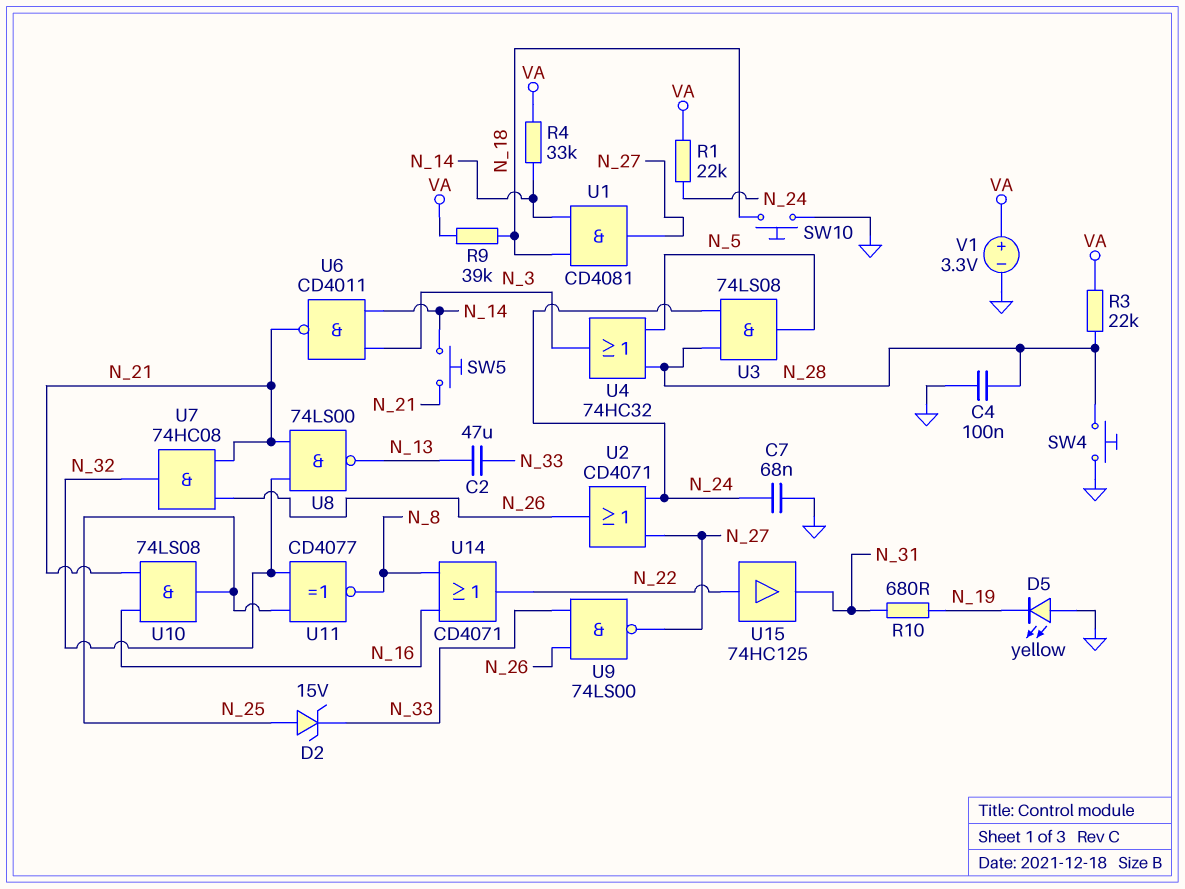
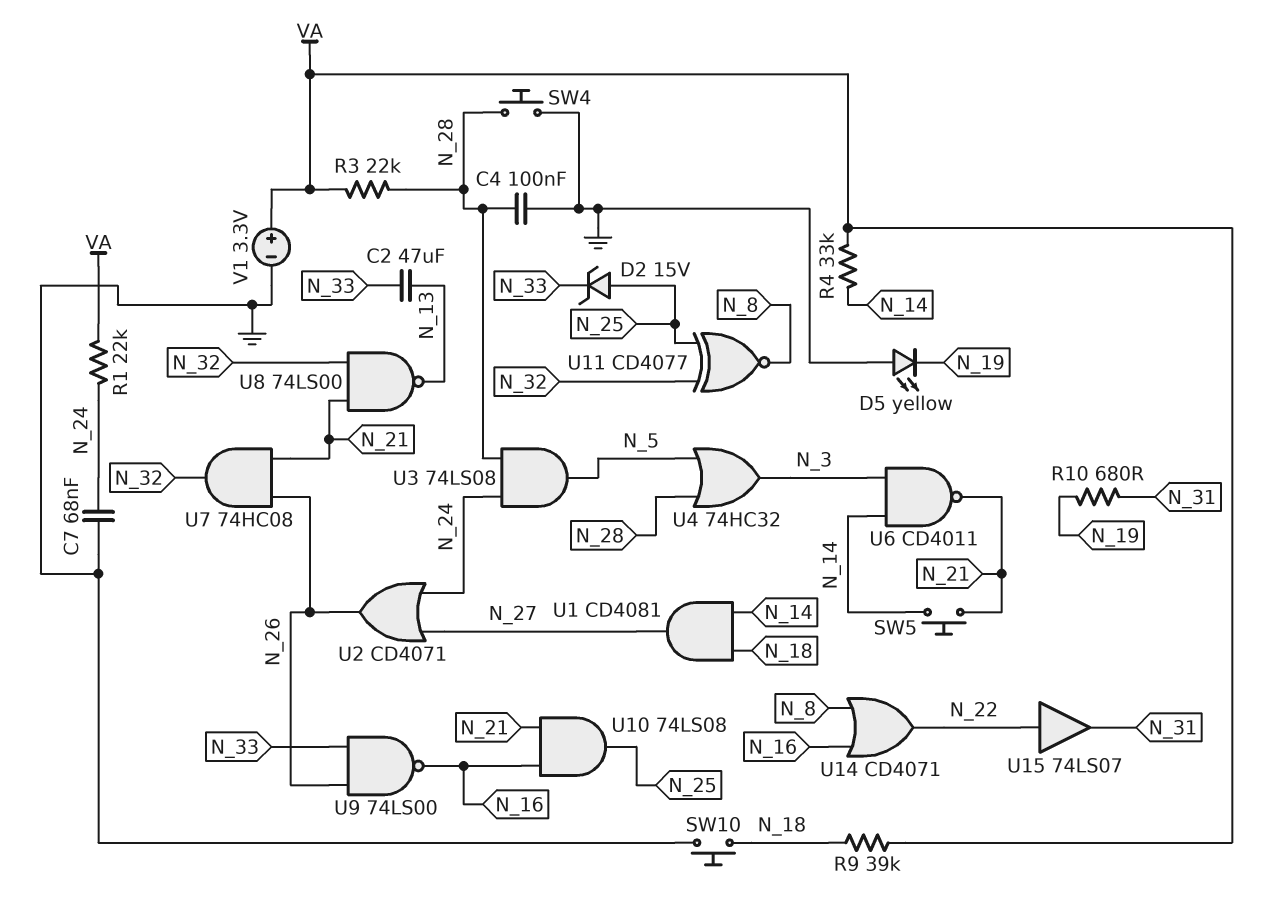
U9: NAND 74LS00 (in N_26, in N_33, out N_27) -> NAND 74LS00 (in N_26, in N_33, out N_16)
U15: buffer 74HC125 (in N_22, out N_31) -> buffer 74LS07 (in N_22, out N_31)

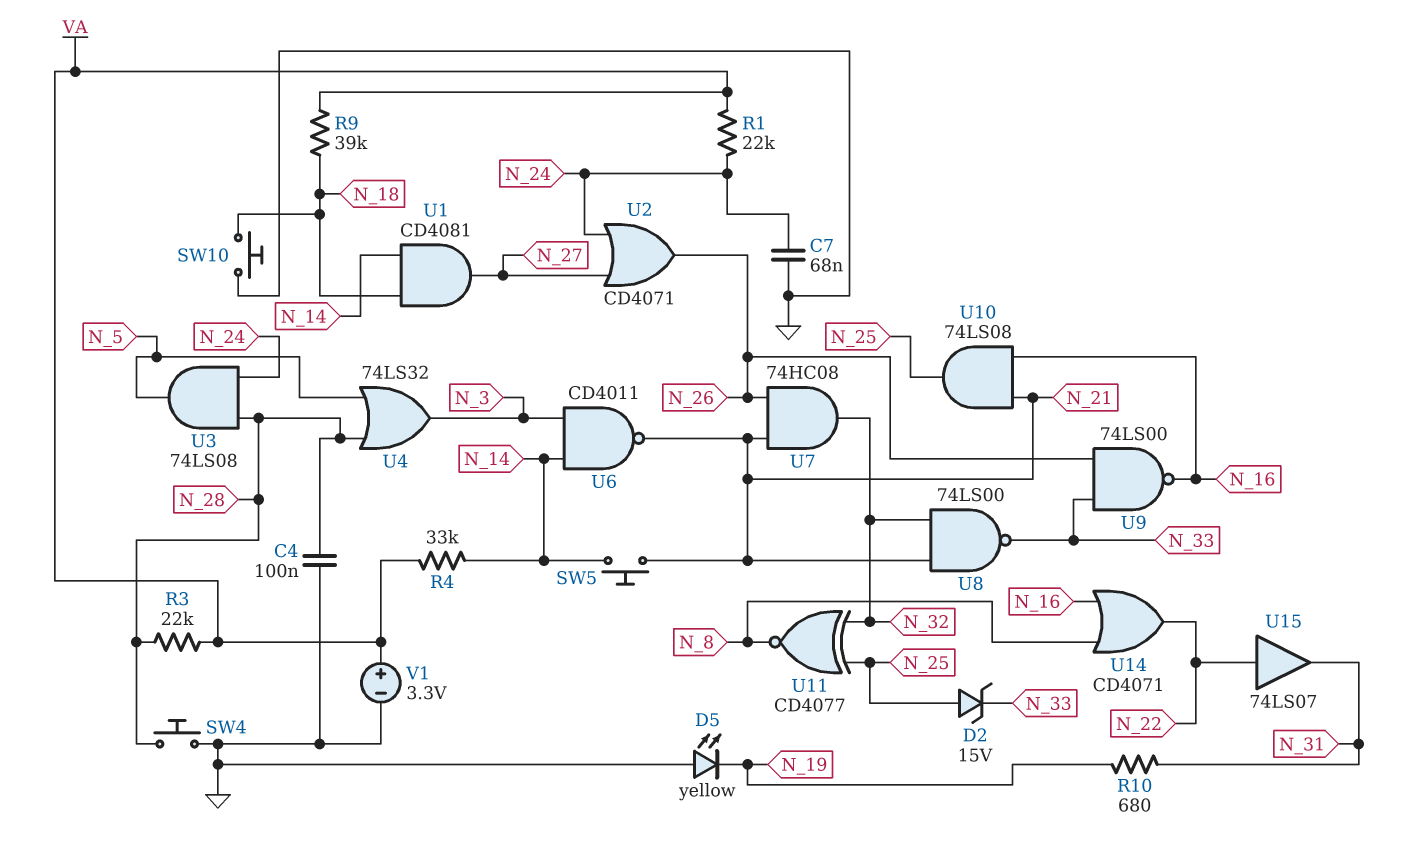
C2: 47uF (N_13, N_33) -> none
U4: OR 74HC32 (in N_5, in N_28, out N_3) -> OR 74LS32 (in N_5, in N_28, out N_3)
U8: NAND 74LS00 (in N_21, in N_32, out N_13) -> NAND 74LS00 (in N_21, in N_32, out N_33)

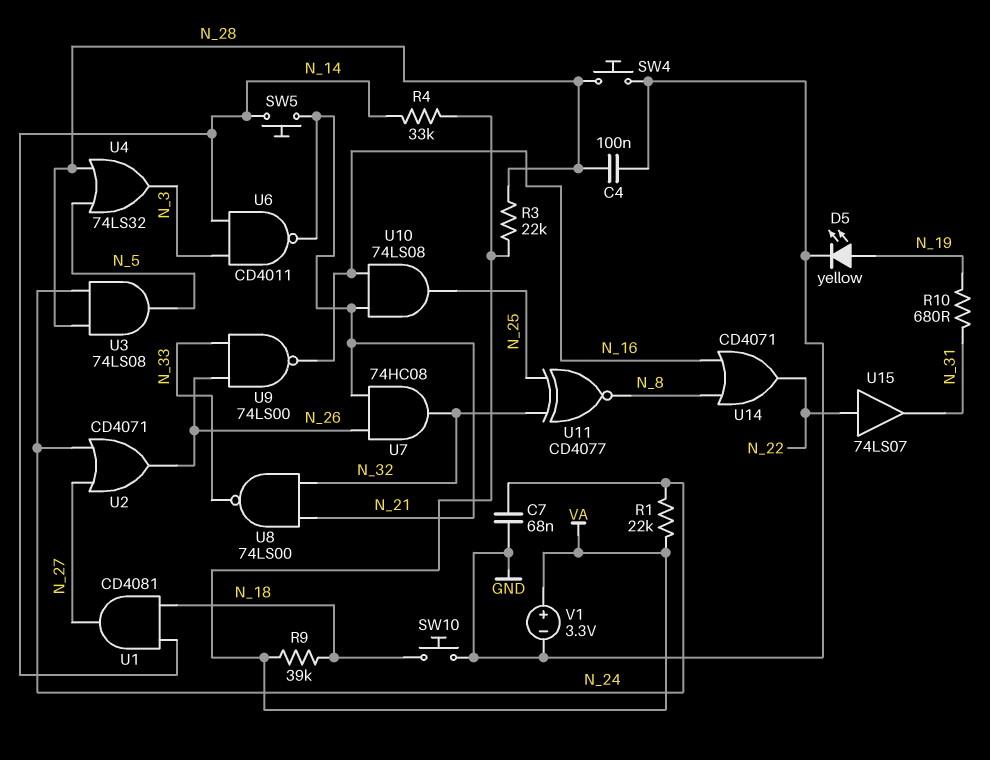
D2: zener 15V (A N_25, K N_33) -> none
D5: LED yellow (A GND, K N_19) -> LED yellow (A N_19, K GND)

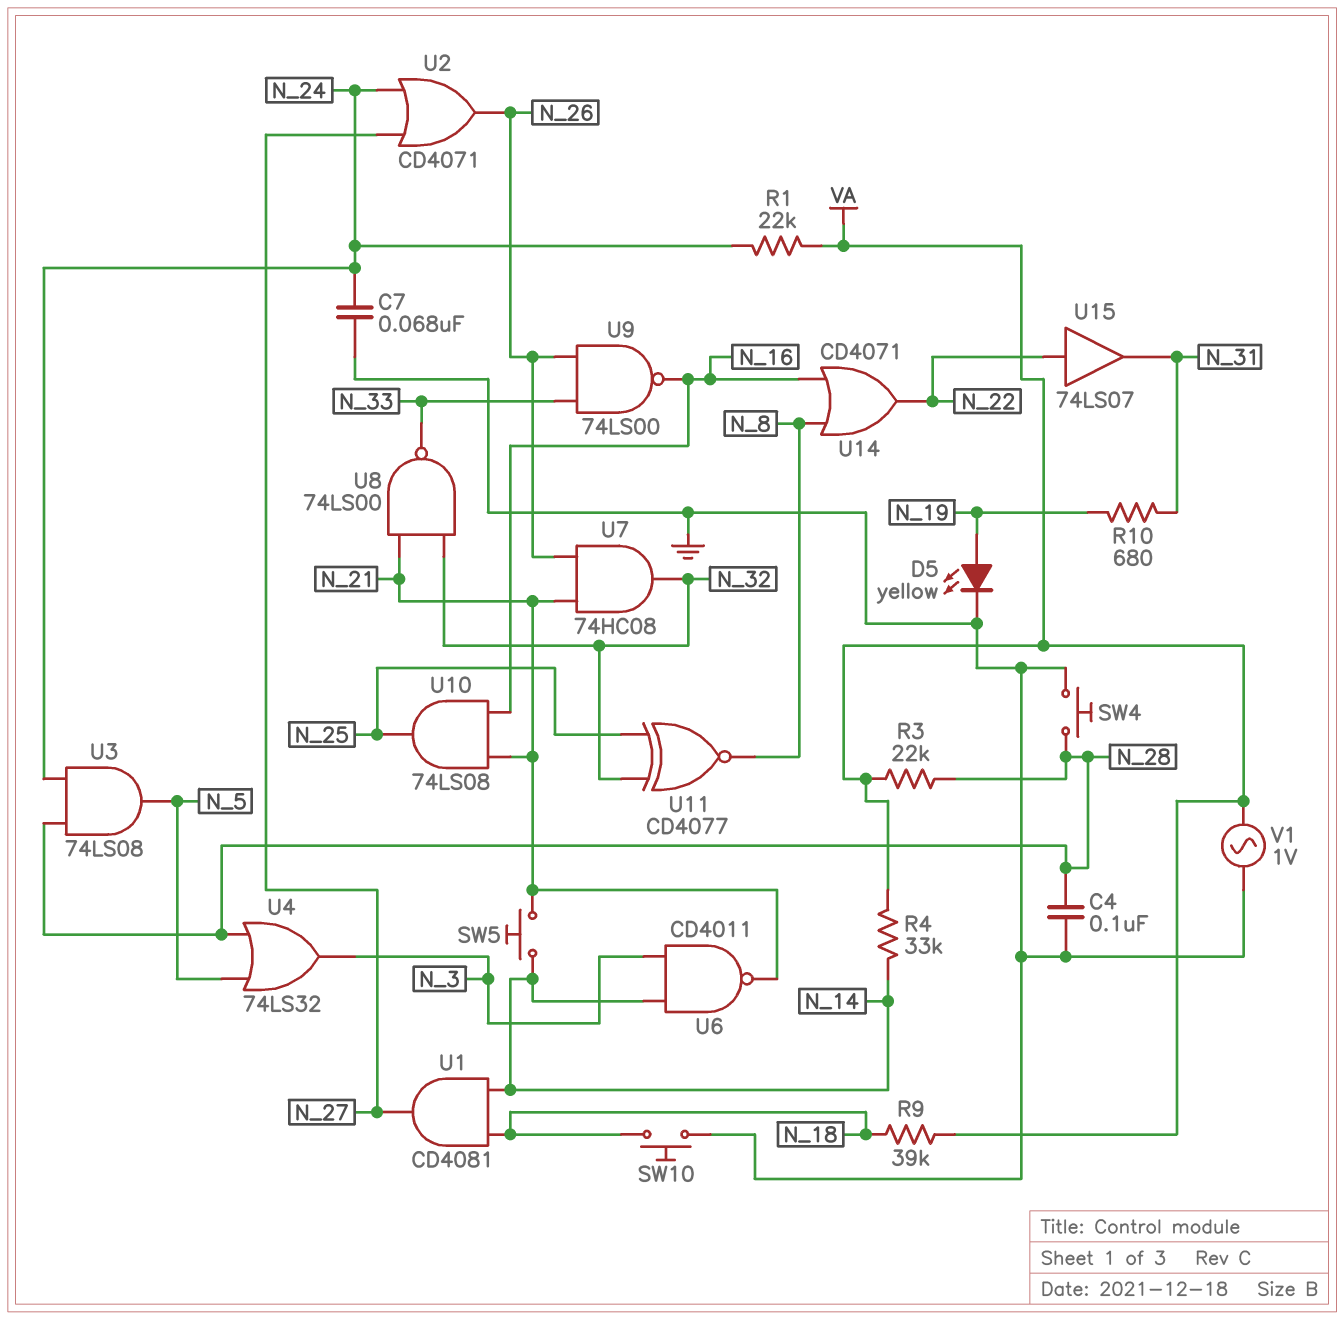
V1: 3.3V (plus VA, minus GND) -> AC 1V (GND, VA)

